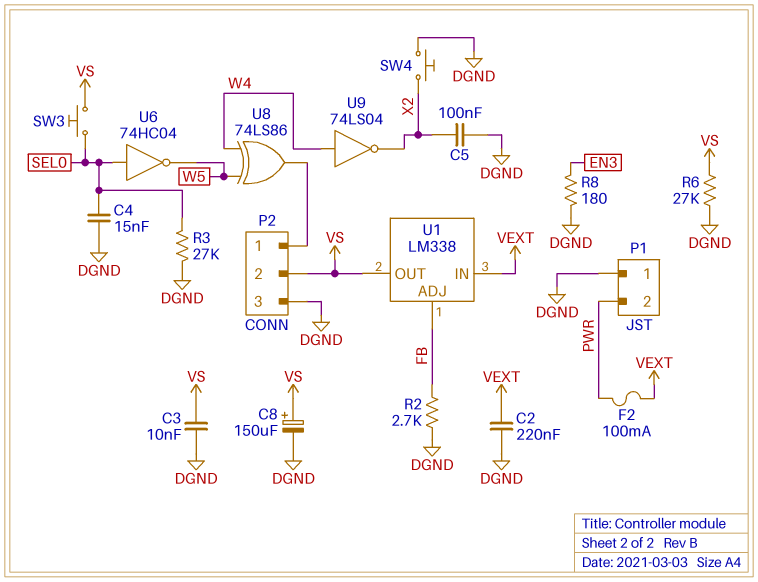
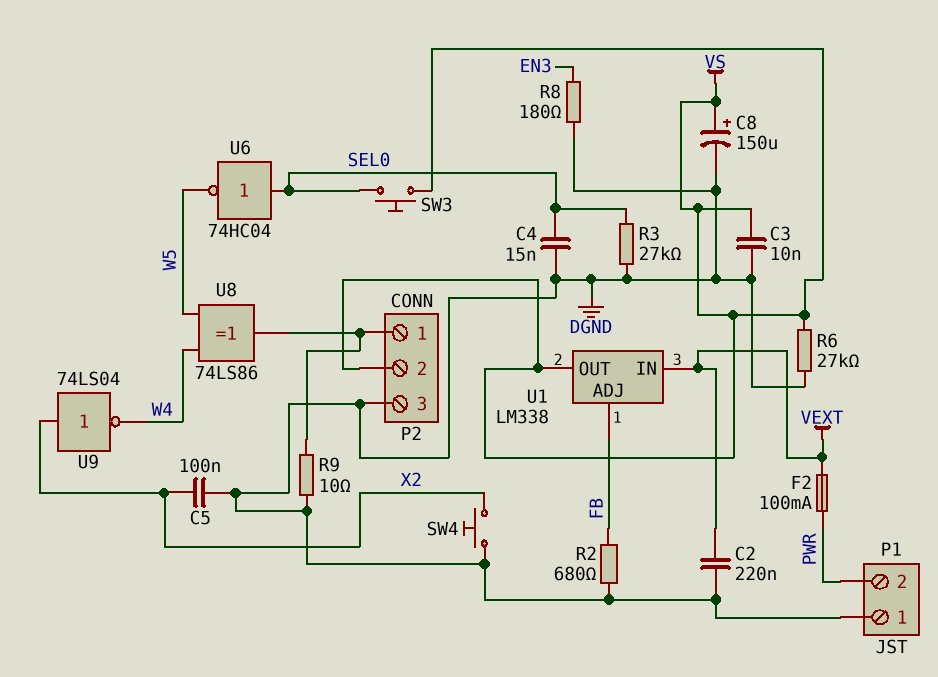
R2: 2.7k (DGND, FB) -> 680 (DGND, FB)
R9: none -> 10 (DGND, P2/1)
U9: NOT 74LS04 (in W4, out X2) -> NOT 74LS04 (in X2, out W4)

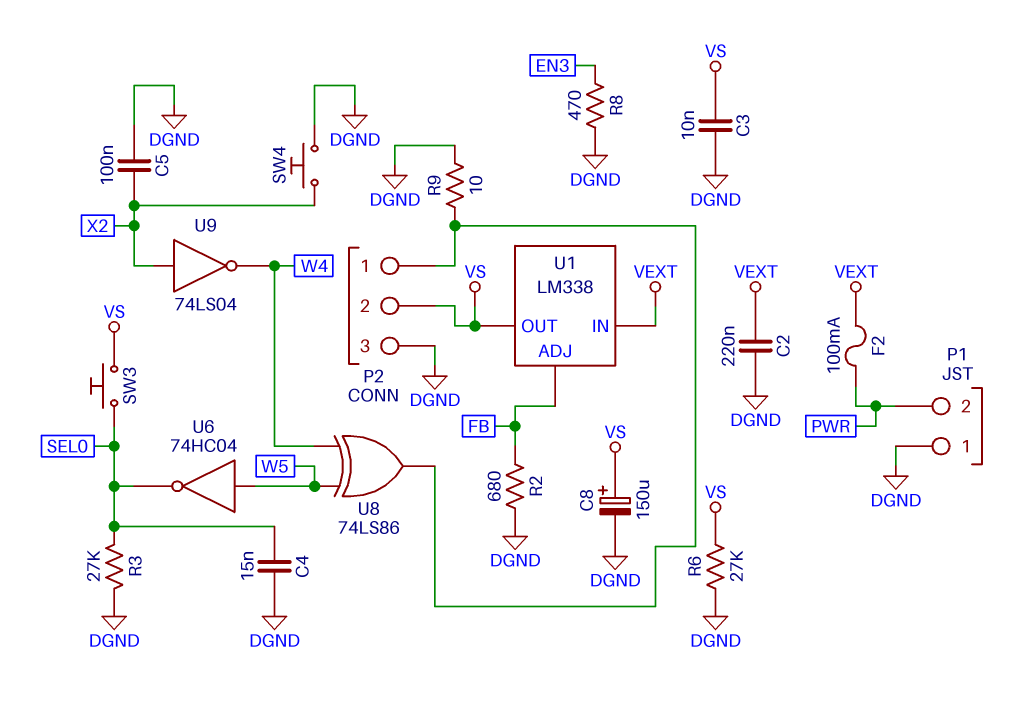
R8: 180 (DGND, EN3) -> 470 (DGND, EN3)
U6: NOT 74HC04 (in SEL0, out W5) -> NOT 74HC04 (in W5, out SEL0)

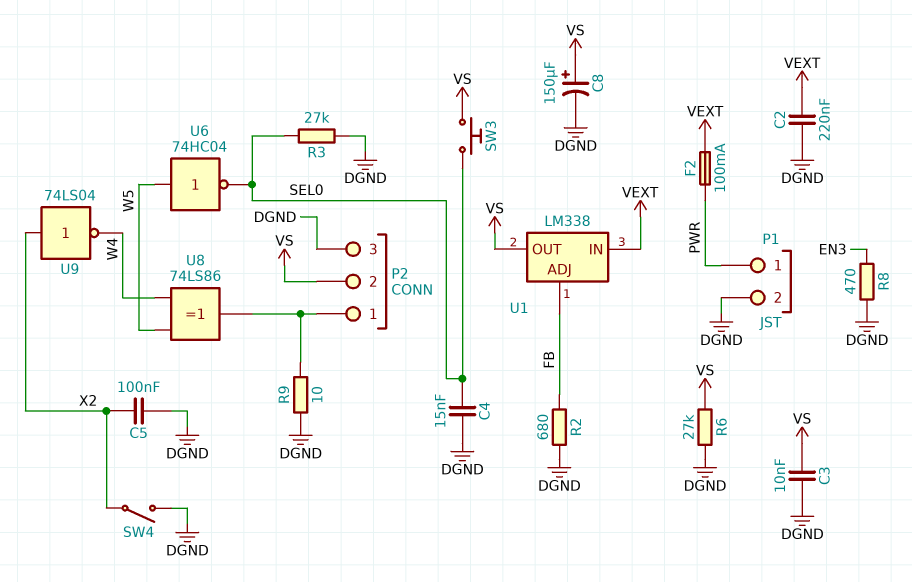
P1 pin 1: DGND -> PWR
P1 pin 2: PWR -> DGND
SW4: button (DGND, X2) -> switch (DGND, X2)

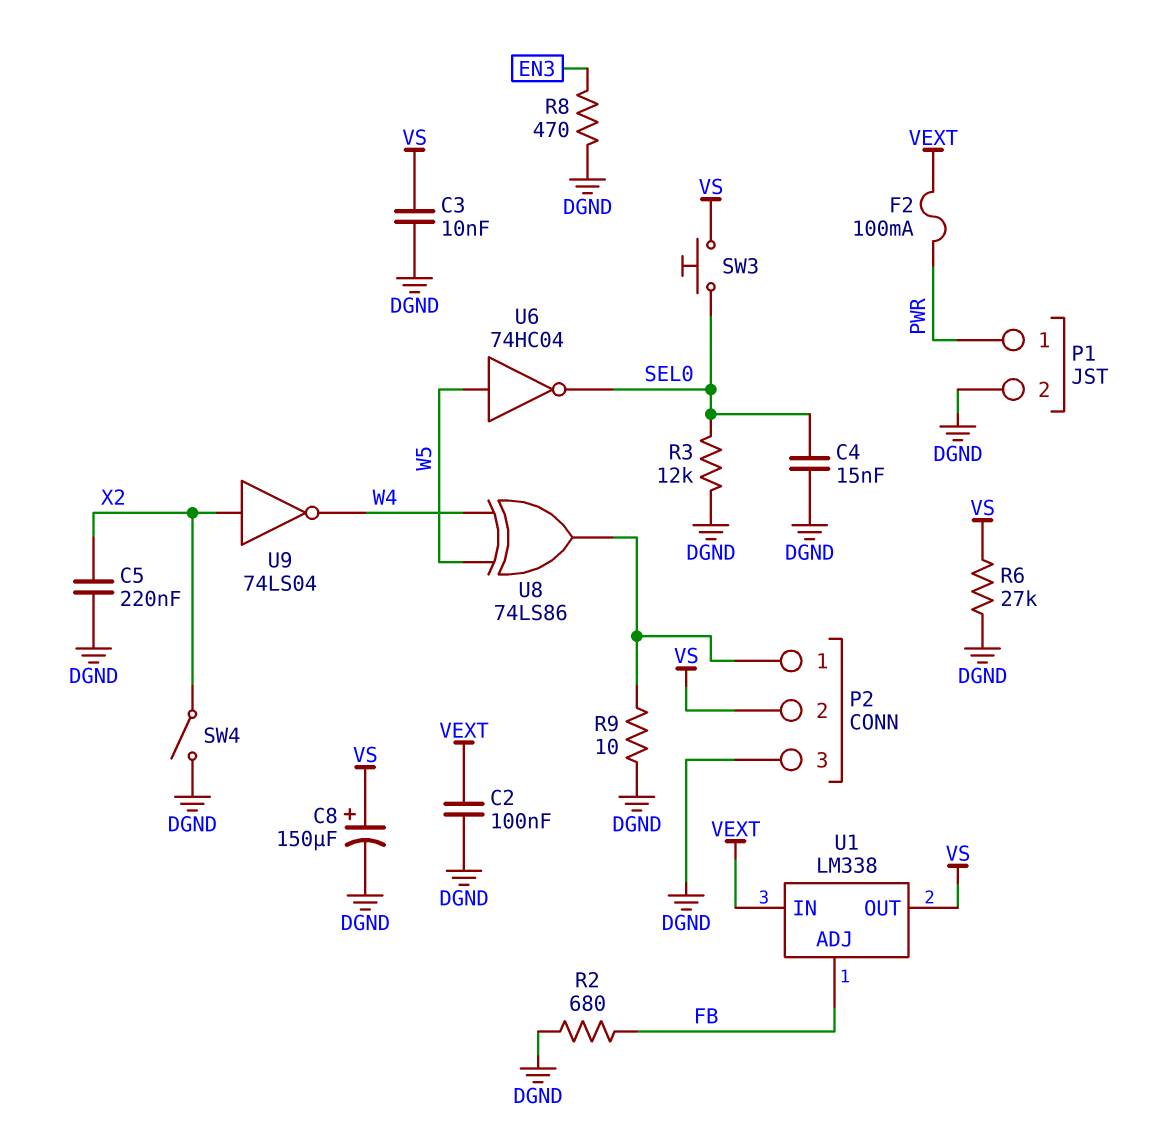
C2: 220nF (DGND, VEXT) -> 100nF (DGND, VEXT)
C5: 100nF (DGND, X2) -> 220nF (DGND, X2)
R3: 27k (DGND, SEL0) -> 12k (DGND, SEL0)

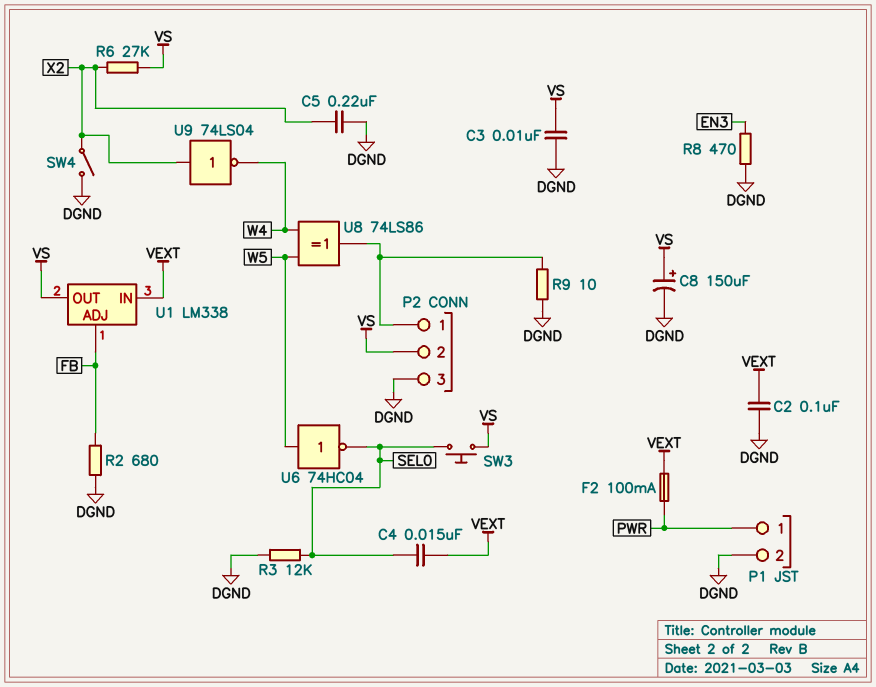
C4: 15nF (DGND, SEL0) -> 15nF (SEL0, VEXT)
R6: 27k (DGND, VS) -> 27k (VS, X2)

